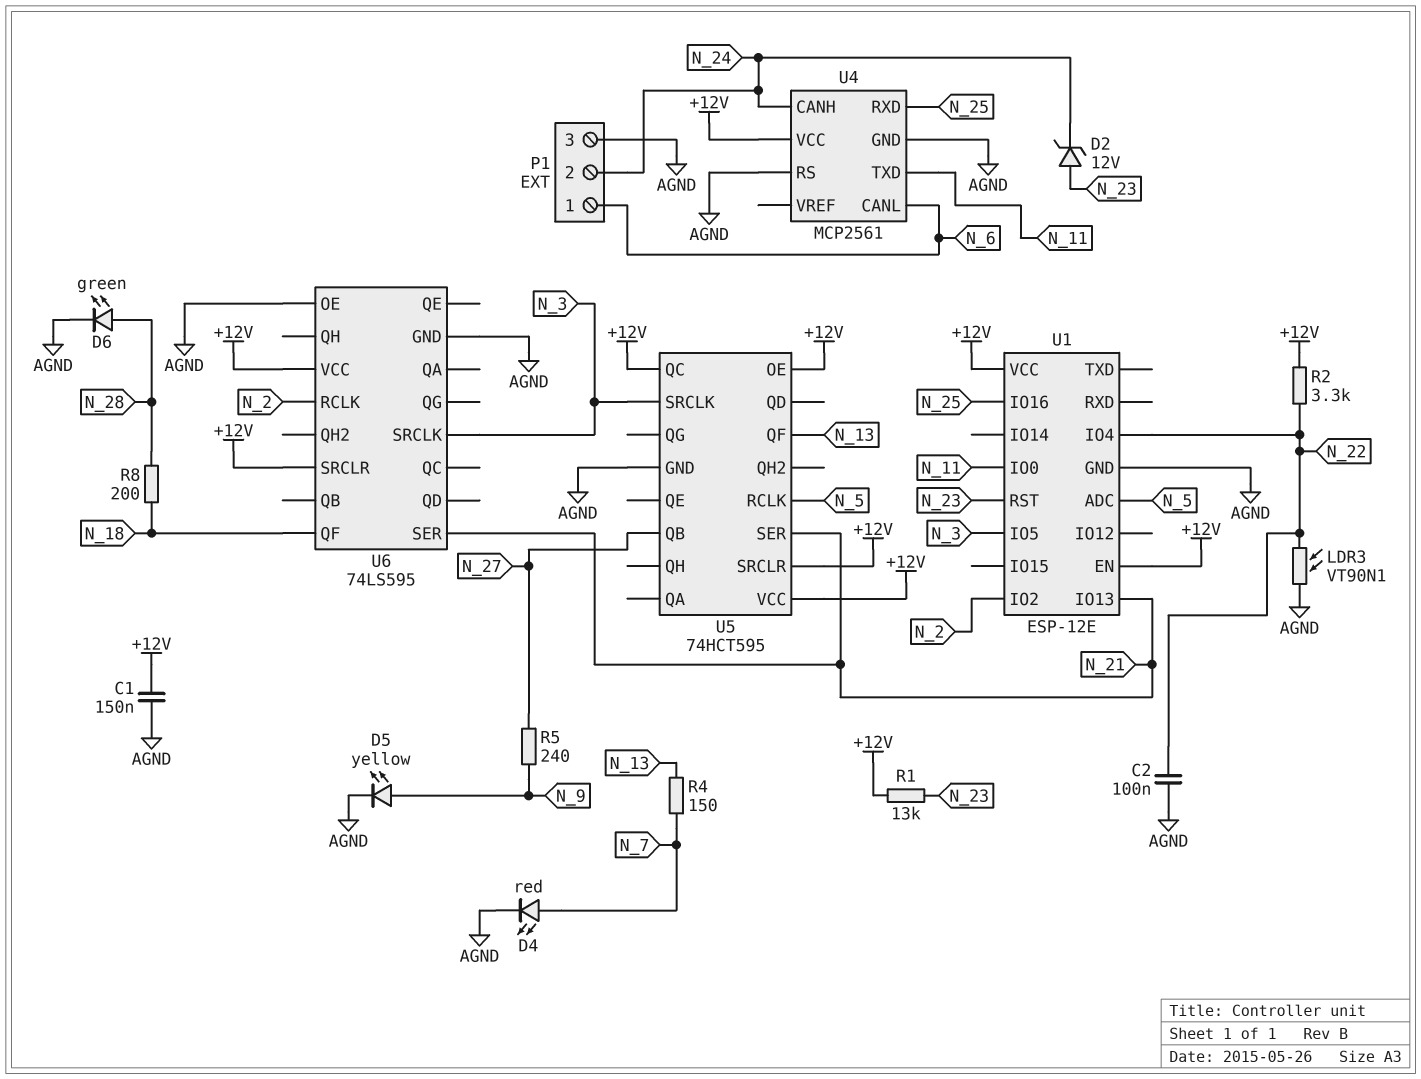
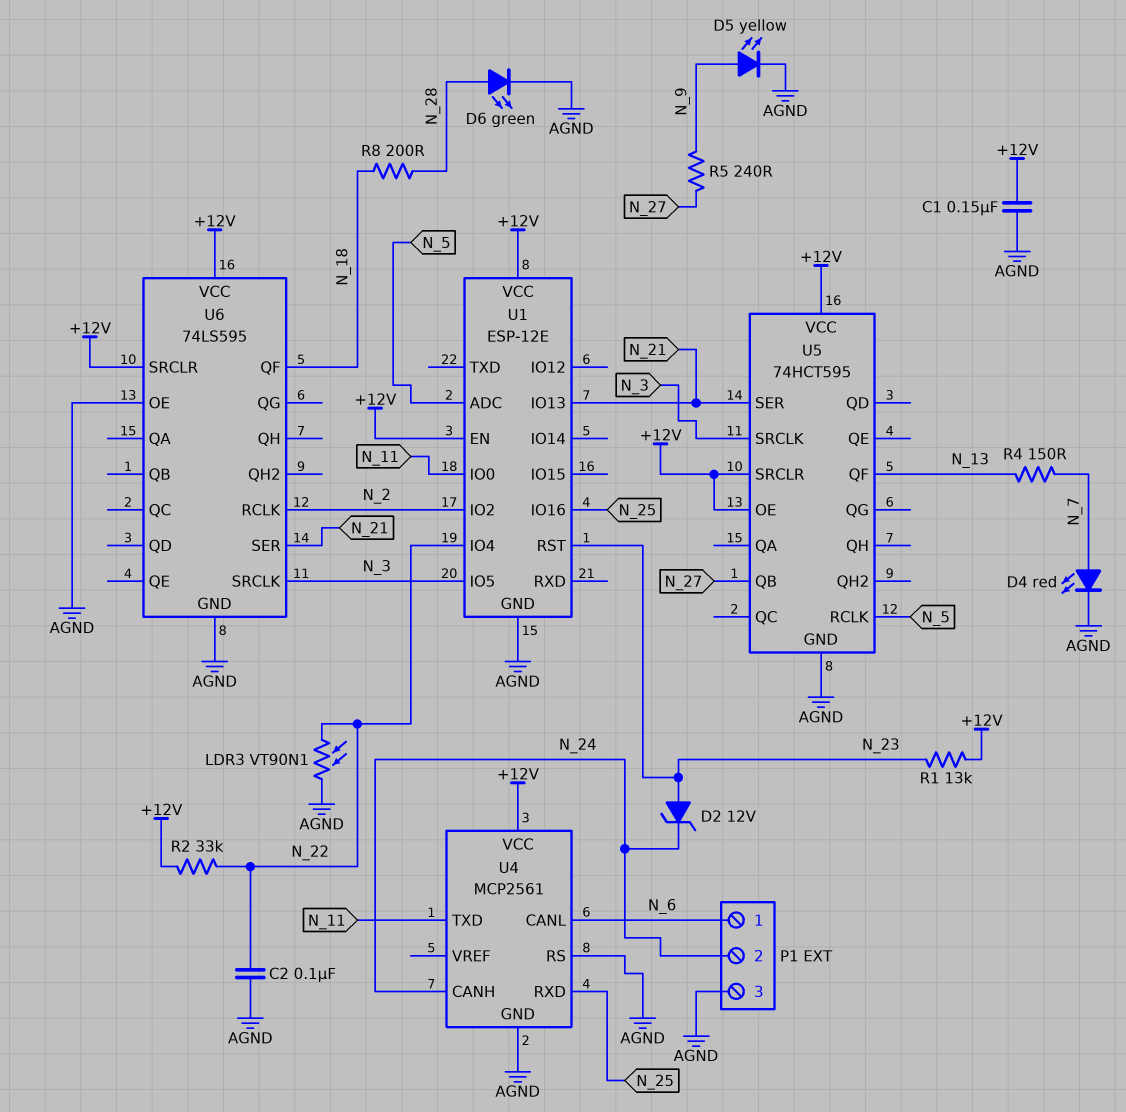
R2: 3.3k (+12V, N_22) -> 33k (+12V, N_22)
U5 pin QC: +12V -> none

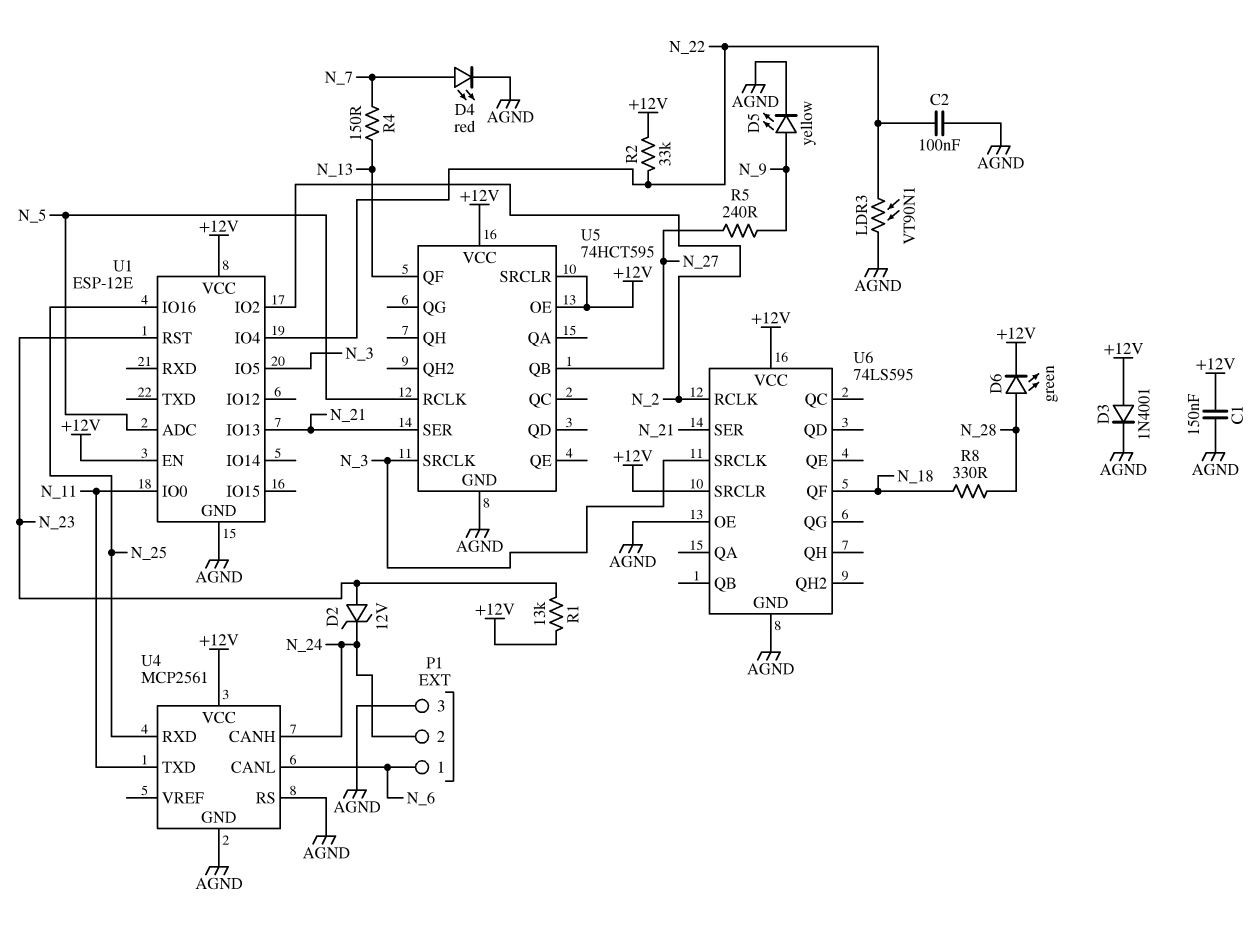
D3: none -> diode 1N4001 (A +12V, K AGND)
D6: LED green (A N_28, K AGND) -> LED green (A N_28, K +12V)
R8: 200 (N_18, N_28) -> 330 (N_18, N_28)

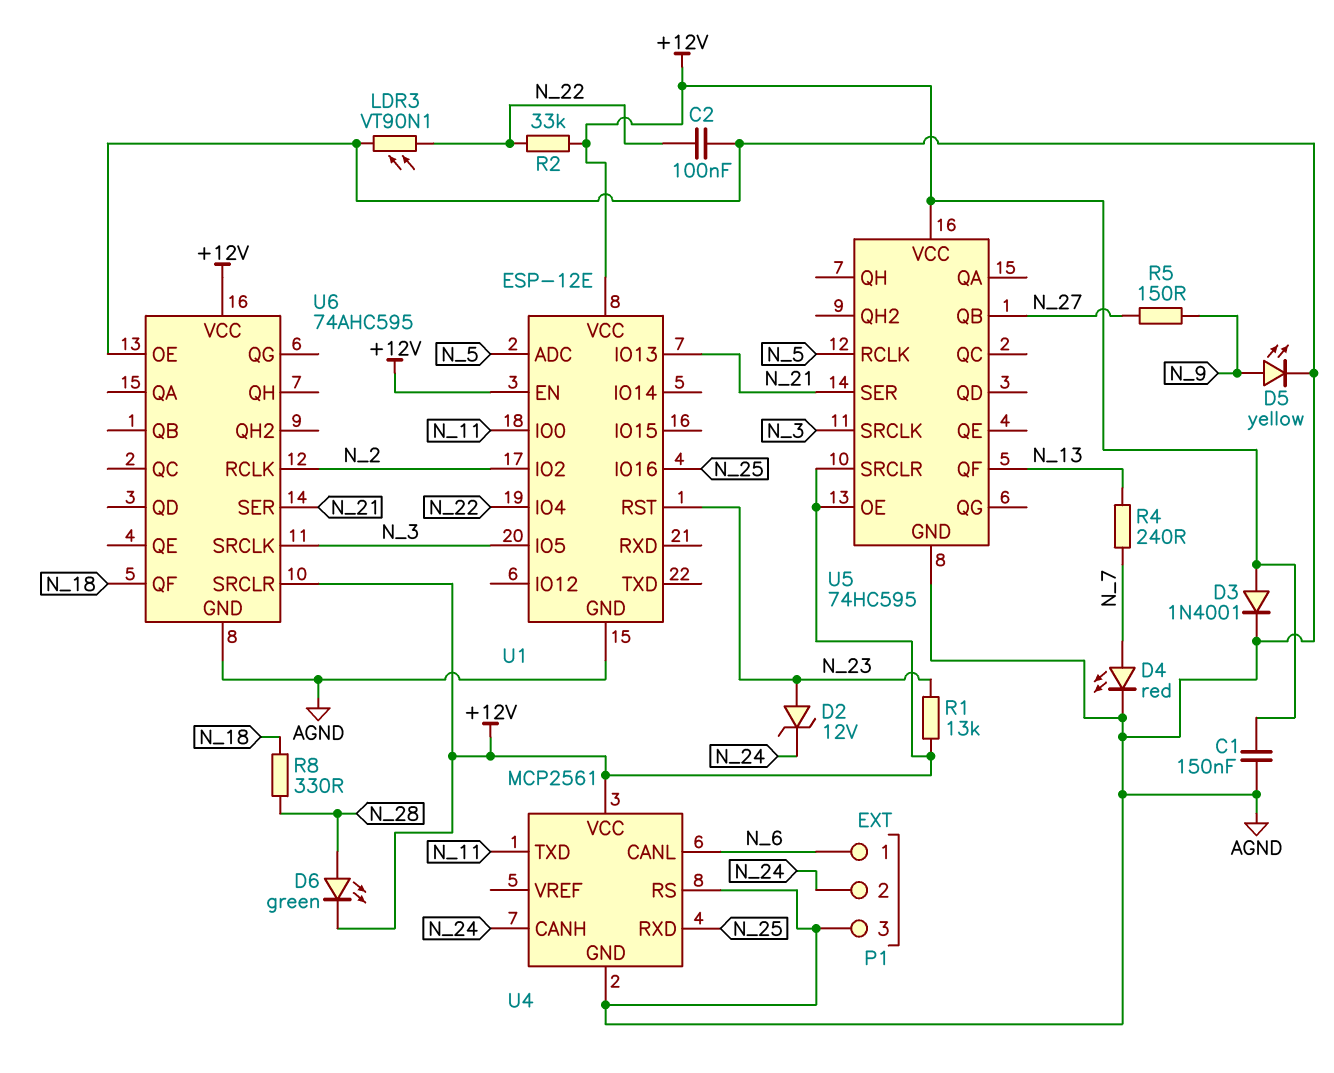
R4: 150 (N_7, N_13) -> 240 (N_7, N_13)
R5: 240 (N_9, N_27) -> 150 (N_9, N_27)
U5: 74HCT595 -> 74HC595
U6: 74LS595 -> 74AHC595

